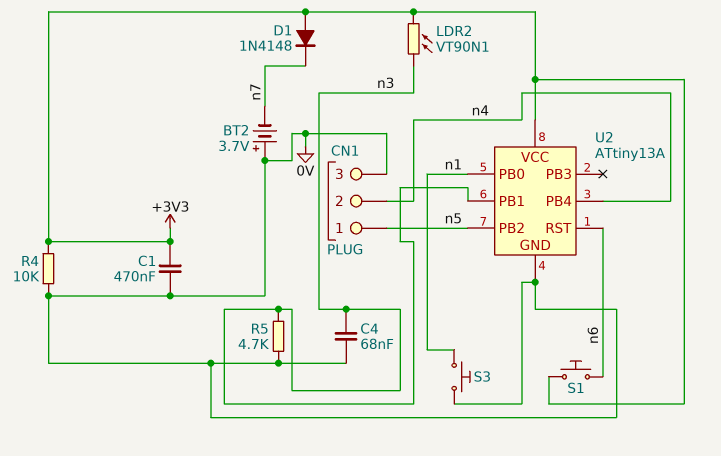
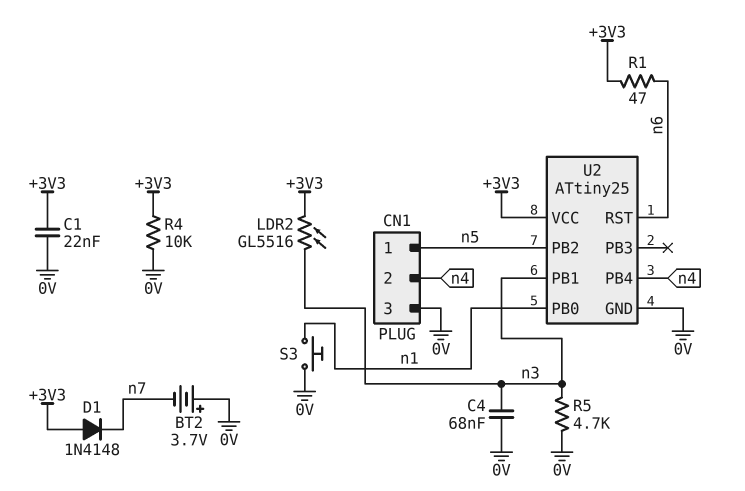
C1: 470nF (+3V3, 0V) -> 22nF (+3V3, 0V)
LDR2: VT90N1 (+3V3, n3) -> GL5516 (+3V3, n3)
R1: none -> 47 (+3V3, n6)
S1: button (+3V3, n6) -> none
U2: ATtiny13A -> ATtiny25

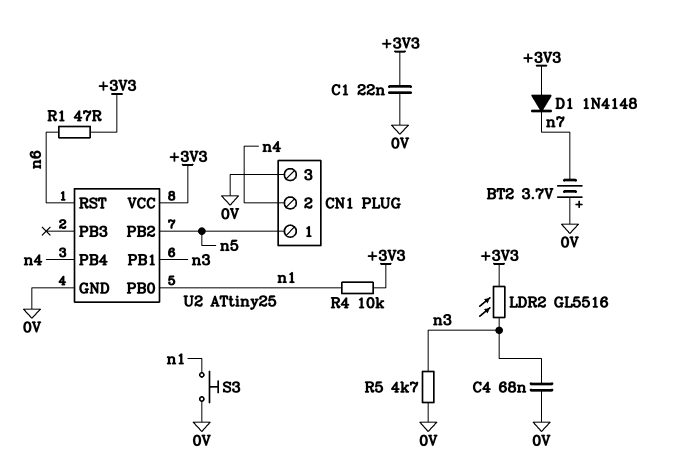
R4: 10k (+3V3, 0V) -> 10k (+3V3, n1)

